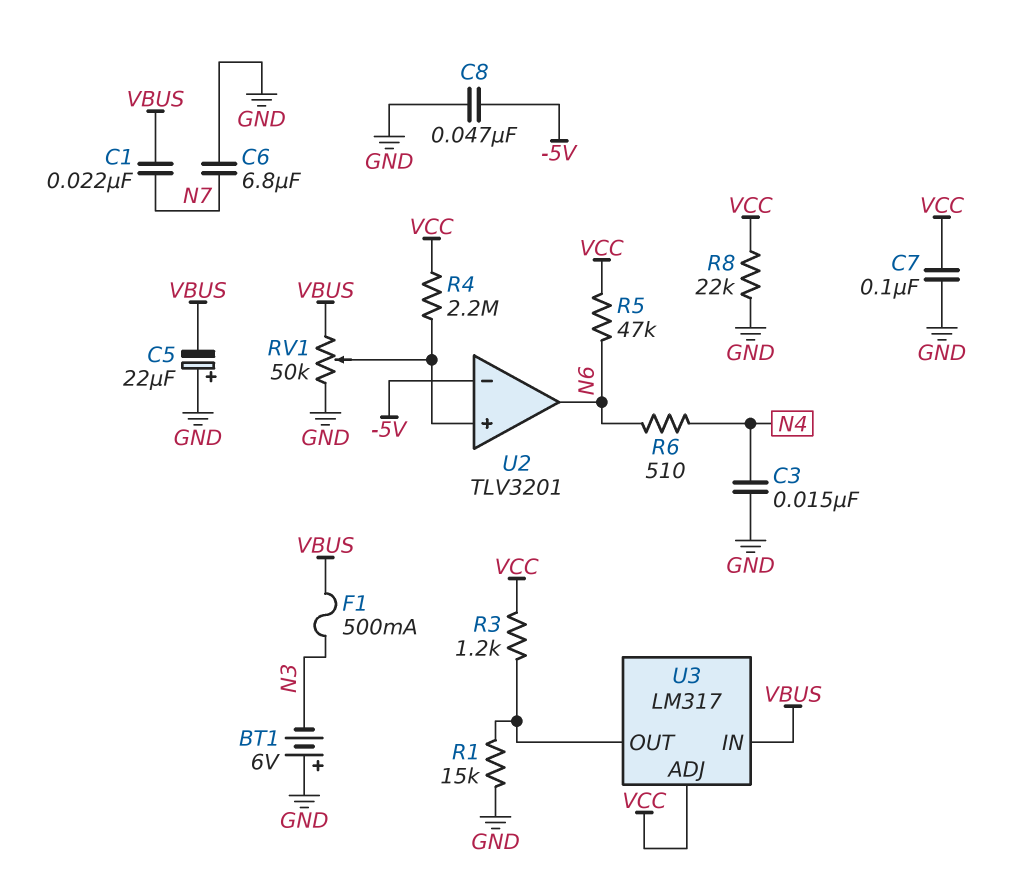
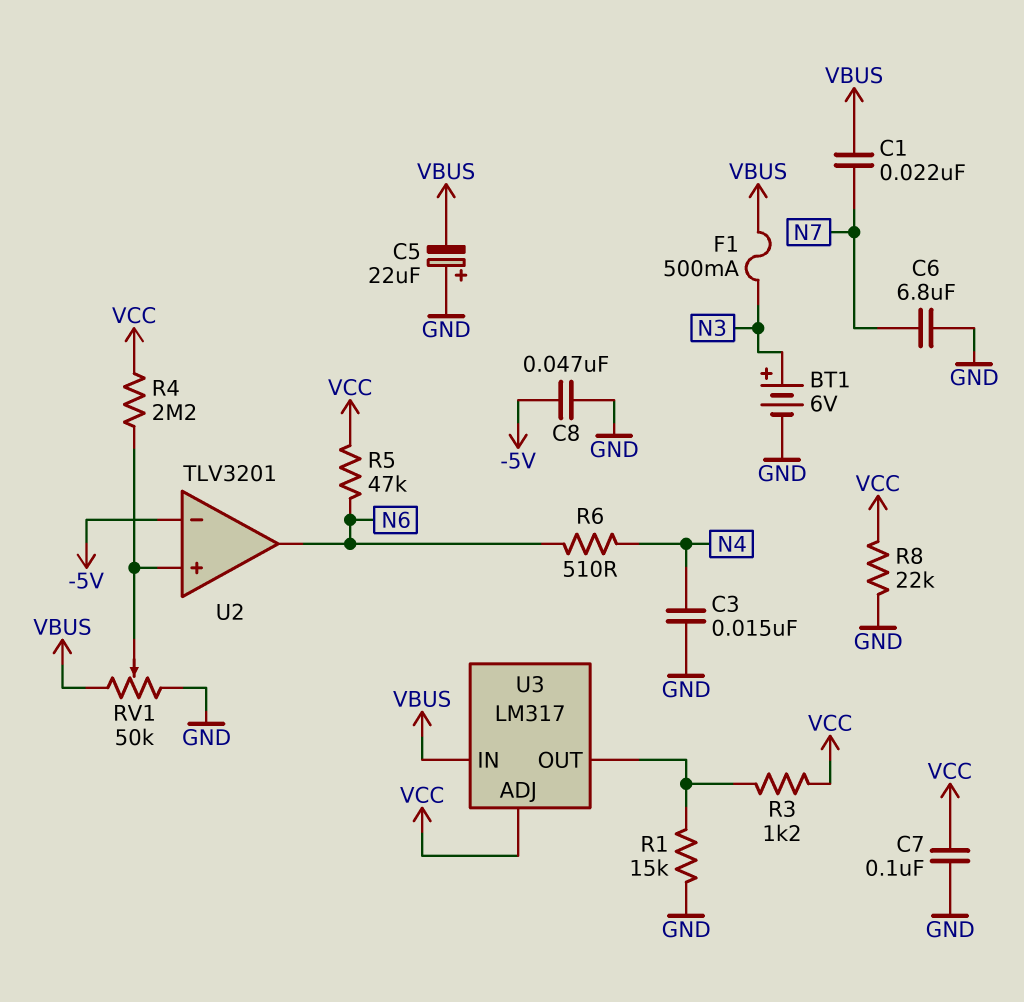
BT1: 6V (plus GND, minus N3) -> 6V (plus N3, minus GND)

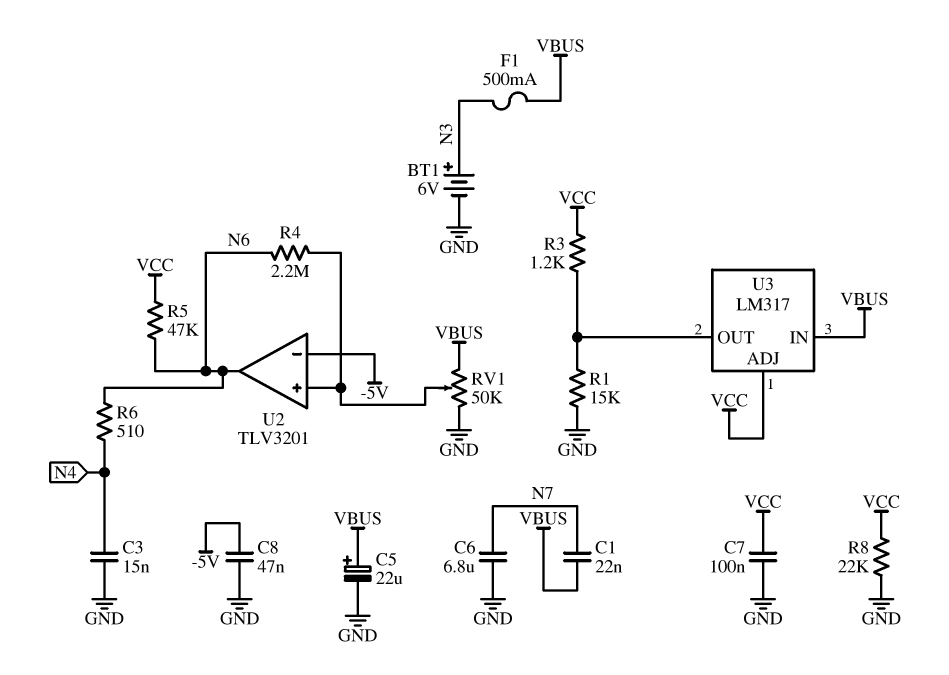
C5: 22uF (plus GND, minus VBUS) -> 22uF (plus VBUS, minus GND)
R4: 2.2M (U2/in+, VCC) -> 2.2M (N6, U2/in+)

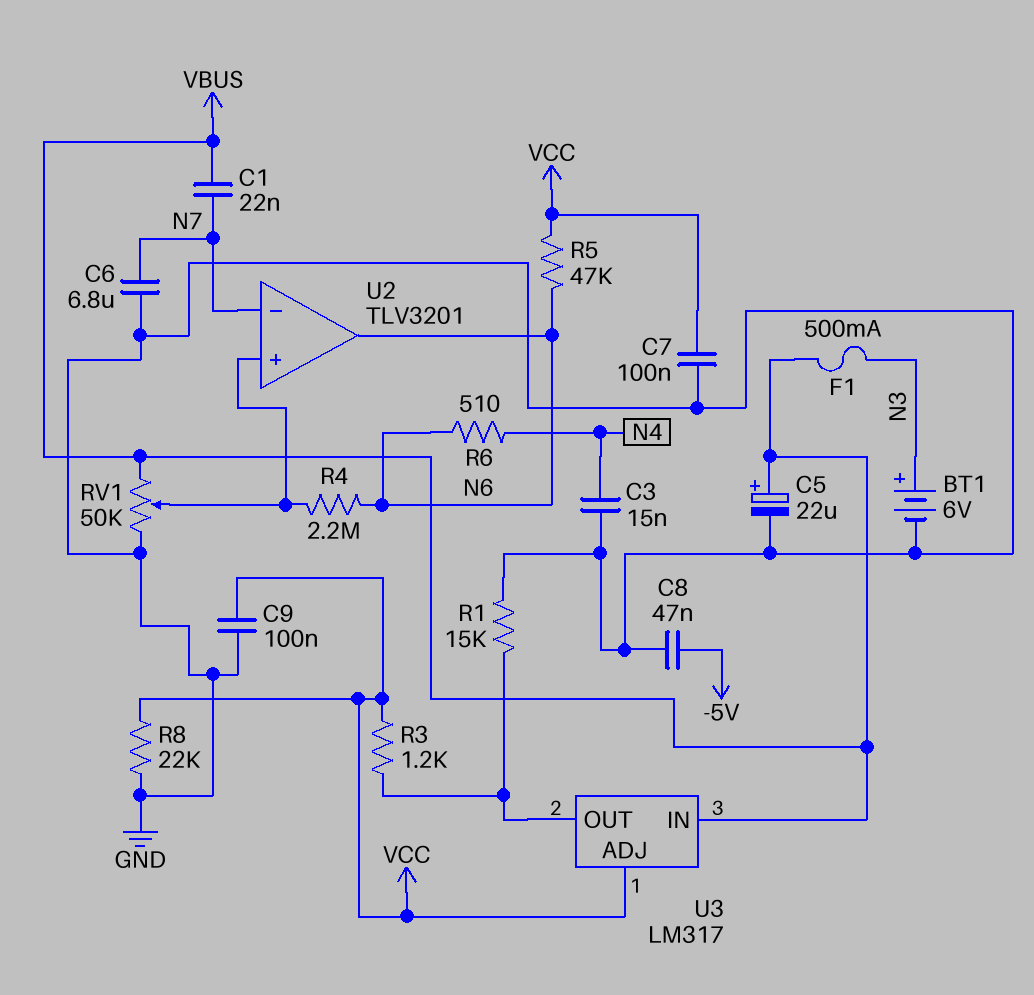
C9: none -> 100nF (GND, VCC)
U2 pin in-: -5V -> N7

